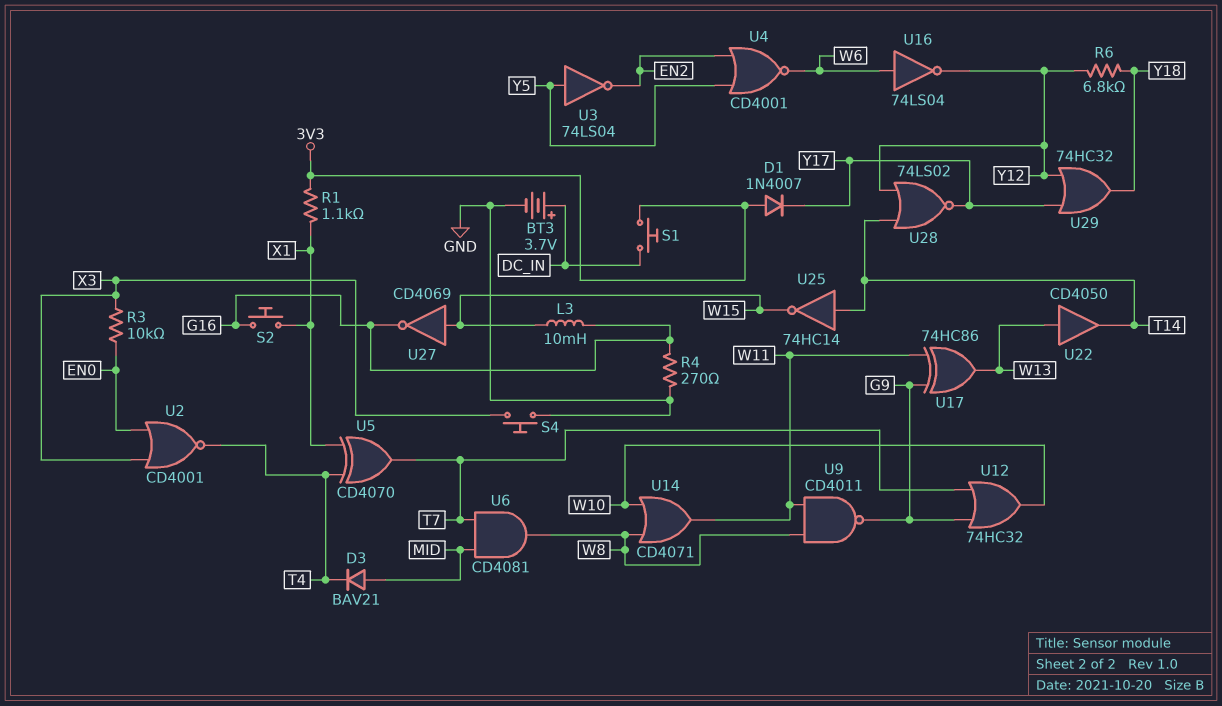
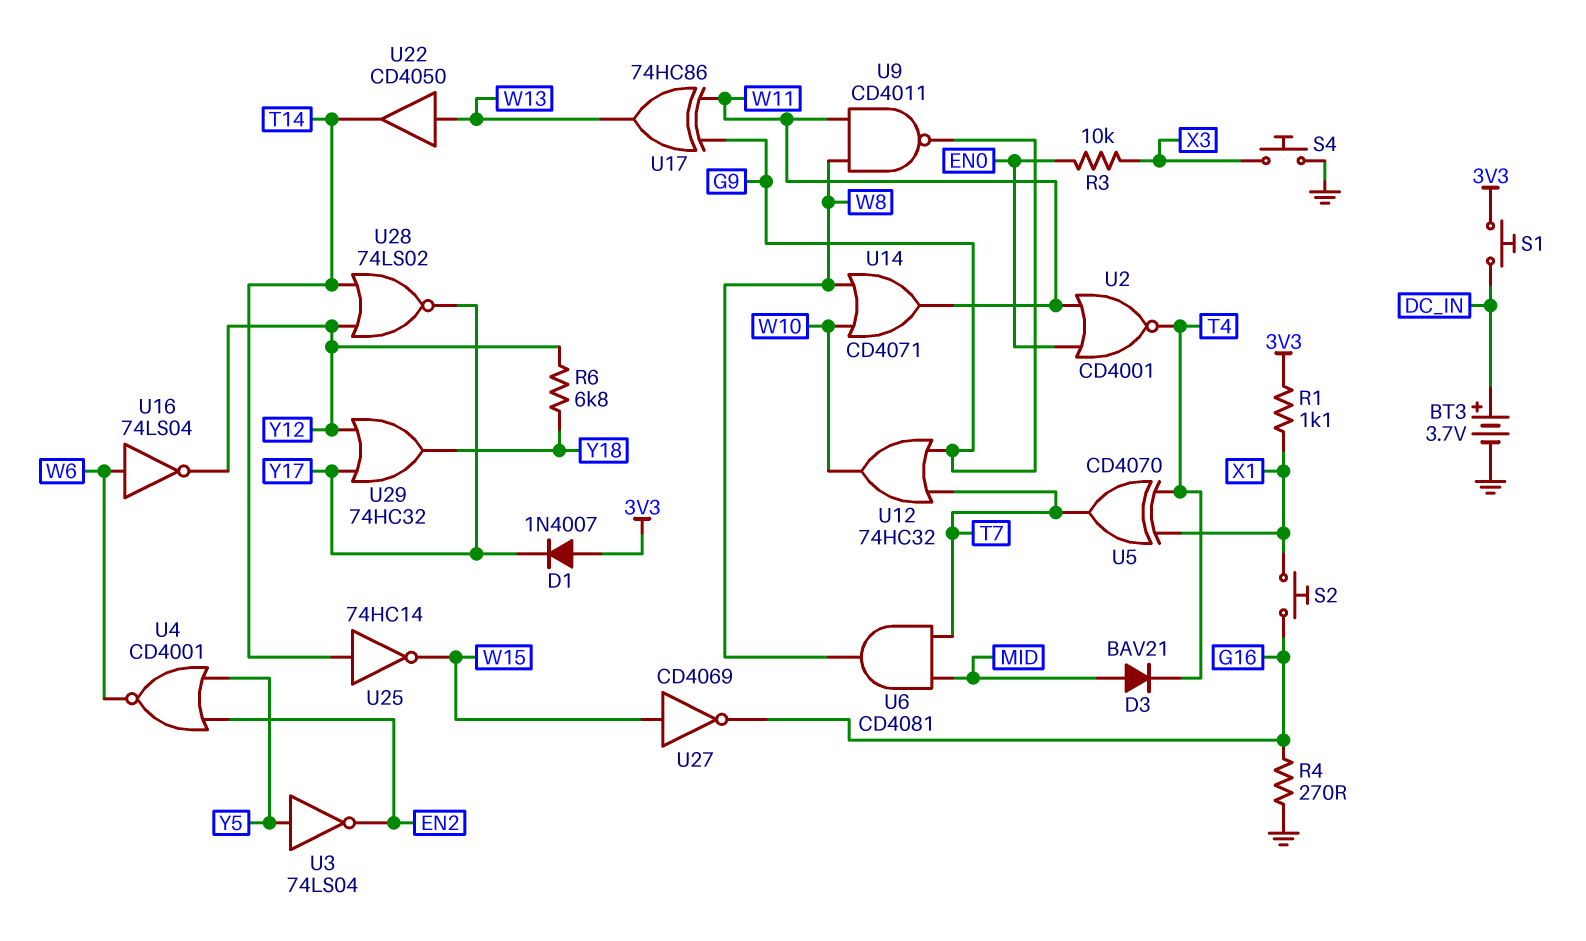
L3: 10mH (G16, W15) -> none
U2: NOR CD4001 (in EN0, in X3, out T4) -> NOR CD4001 (in EN0, in W11, out T4)

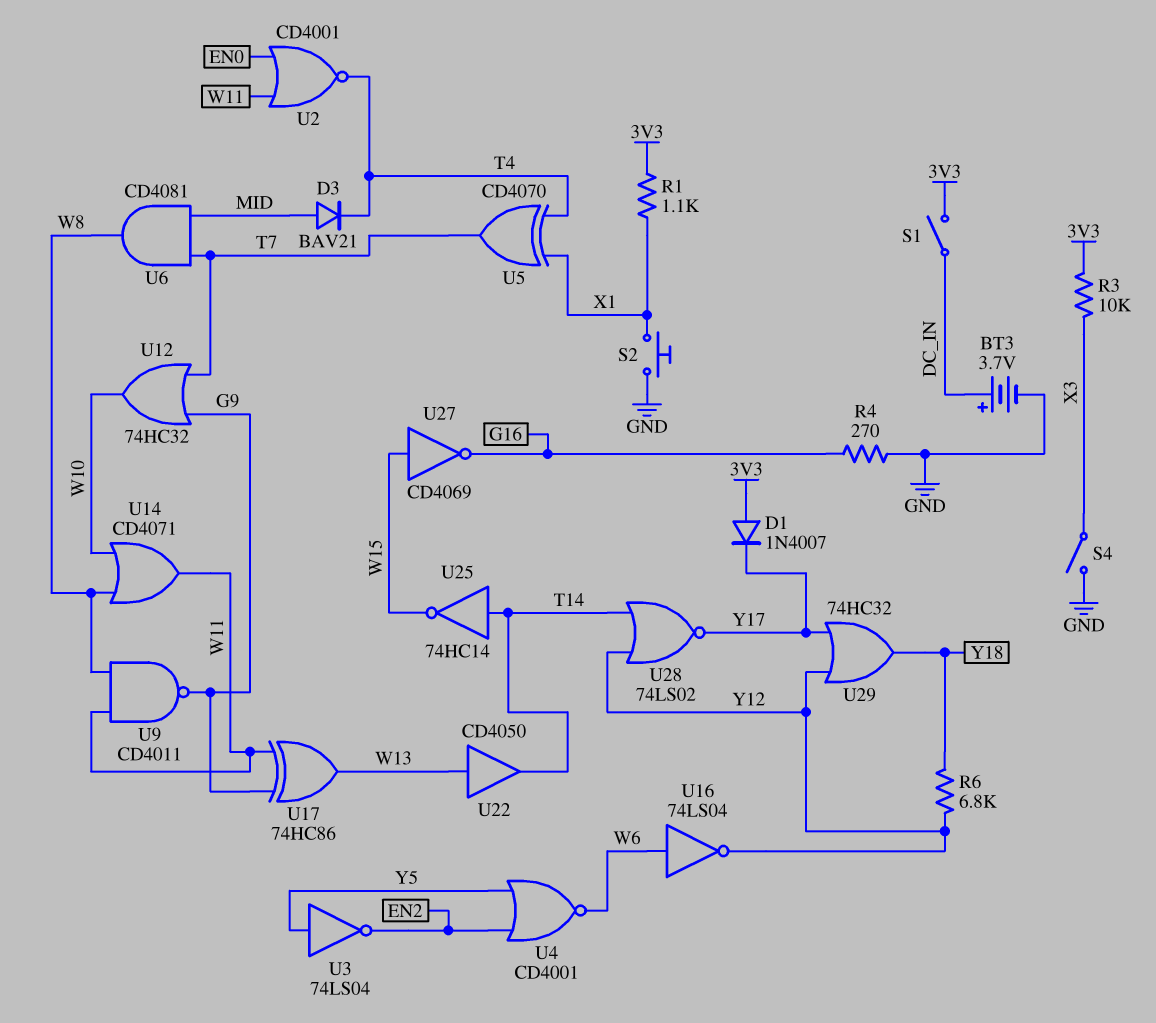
R3: 10k (EN0, X3) -> 10k (3V3, X3)
S1: button (3V3, DC_IN) -> switch (3V3, DC_IN)
S2: button (G16, X1) -> button (GND, X1)
S4: button (GND, X3) -> switch (GND, X3)

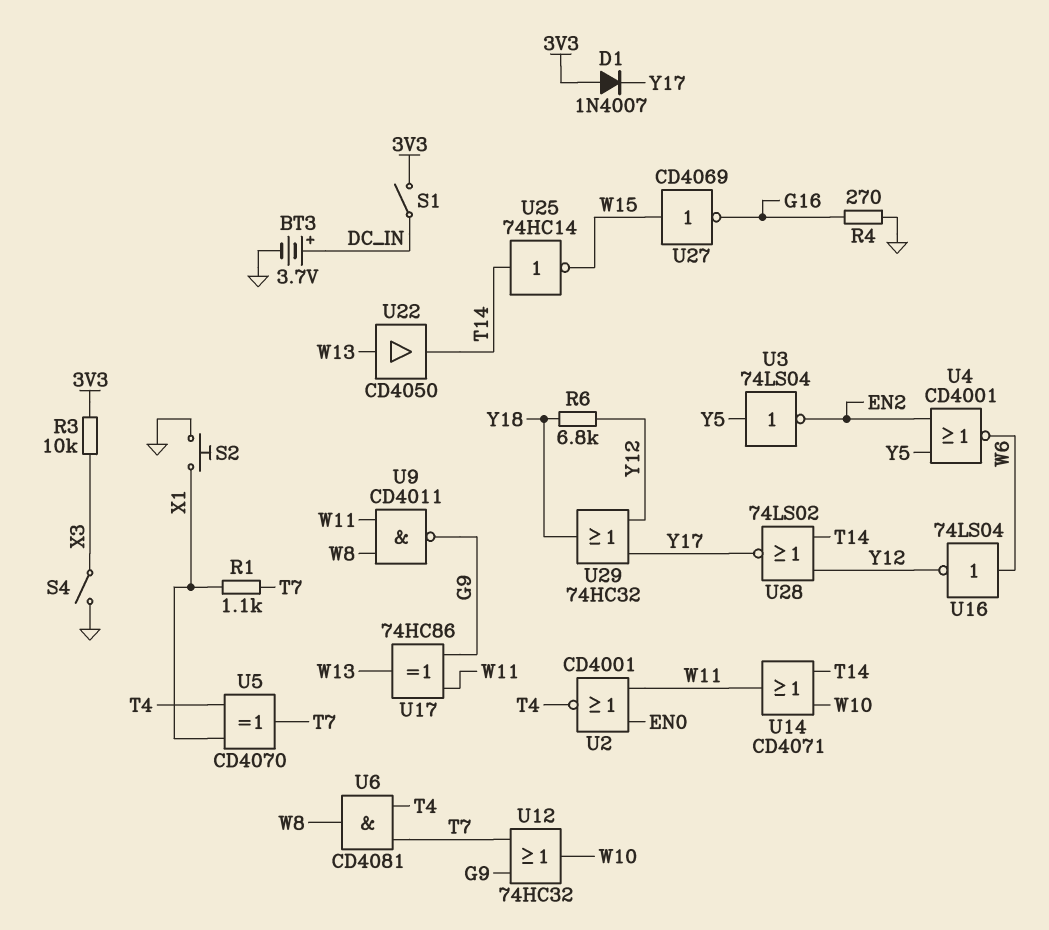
D3: diode BAV21 (A MID, K T4) -> none
R1: 1.1k (3V3, X1) -> 1.1k (T7, X1)
U6: AND CD4081 (in MID, in T7, out W8) -> AND CD4081 (in T4, in T7, out W8)
U14: OR CD4071 (in W8, in W10, out W11) -> OR CD4071 (in T14, in W10, out W11)

